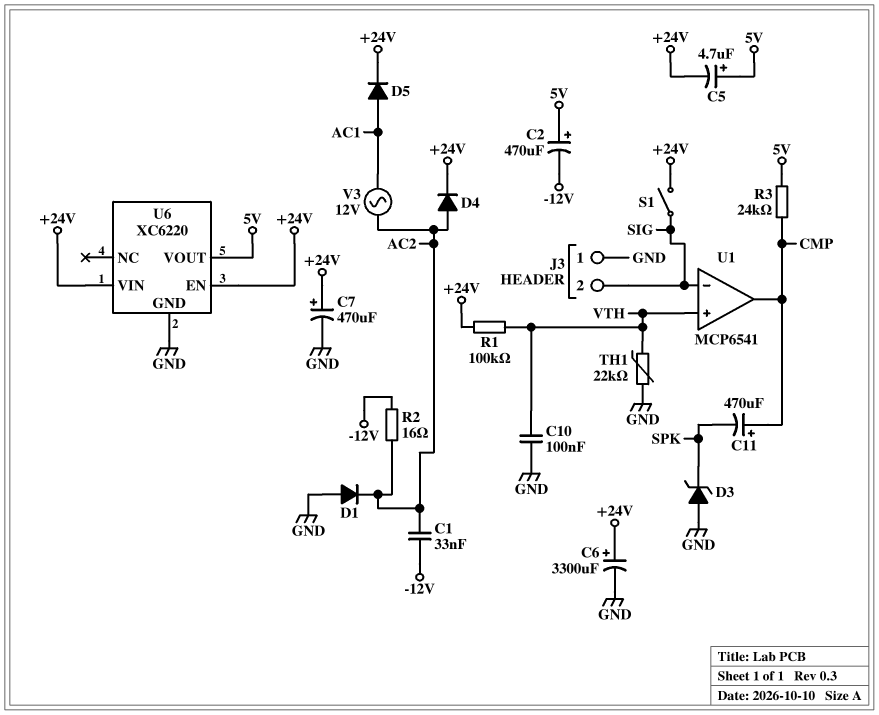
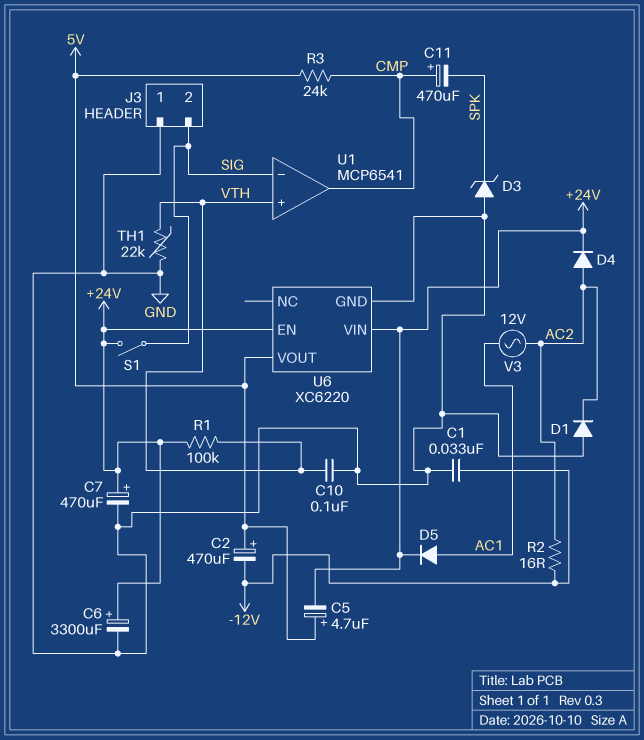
C1: 33nF (-12V, AC2) -> 33nF (-12V, GND)

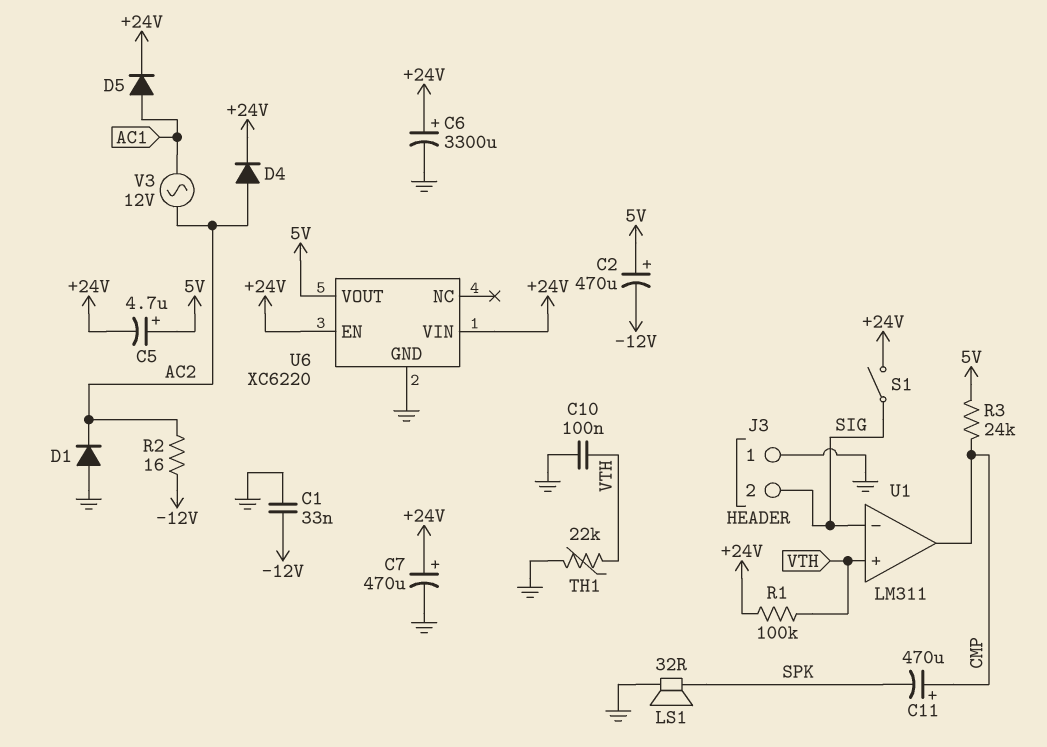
D3: zener (A GND, K SPK) -> none
LS1: none -> speaker 32R (GND, SPK)
U1: MCP6541 -> LM311

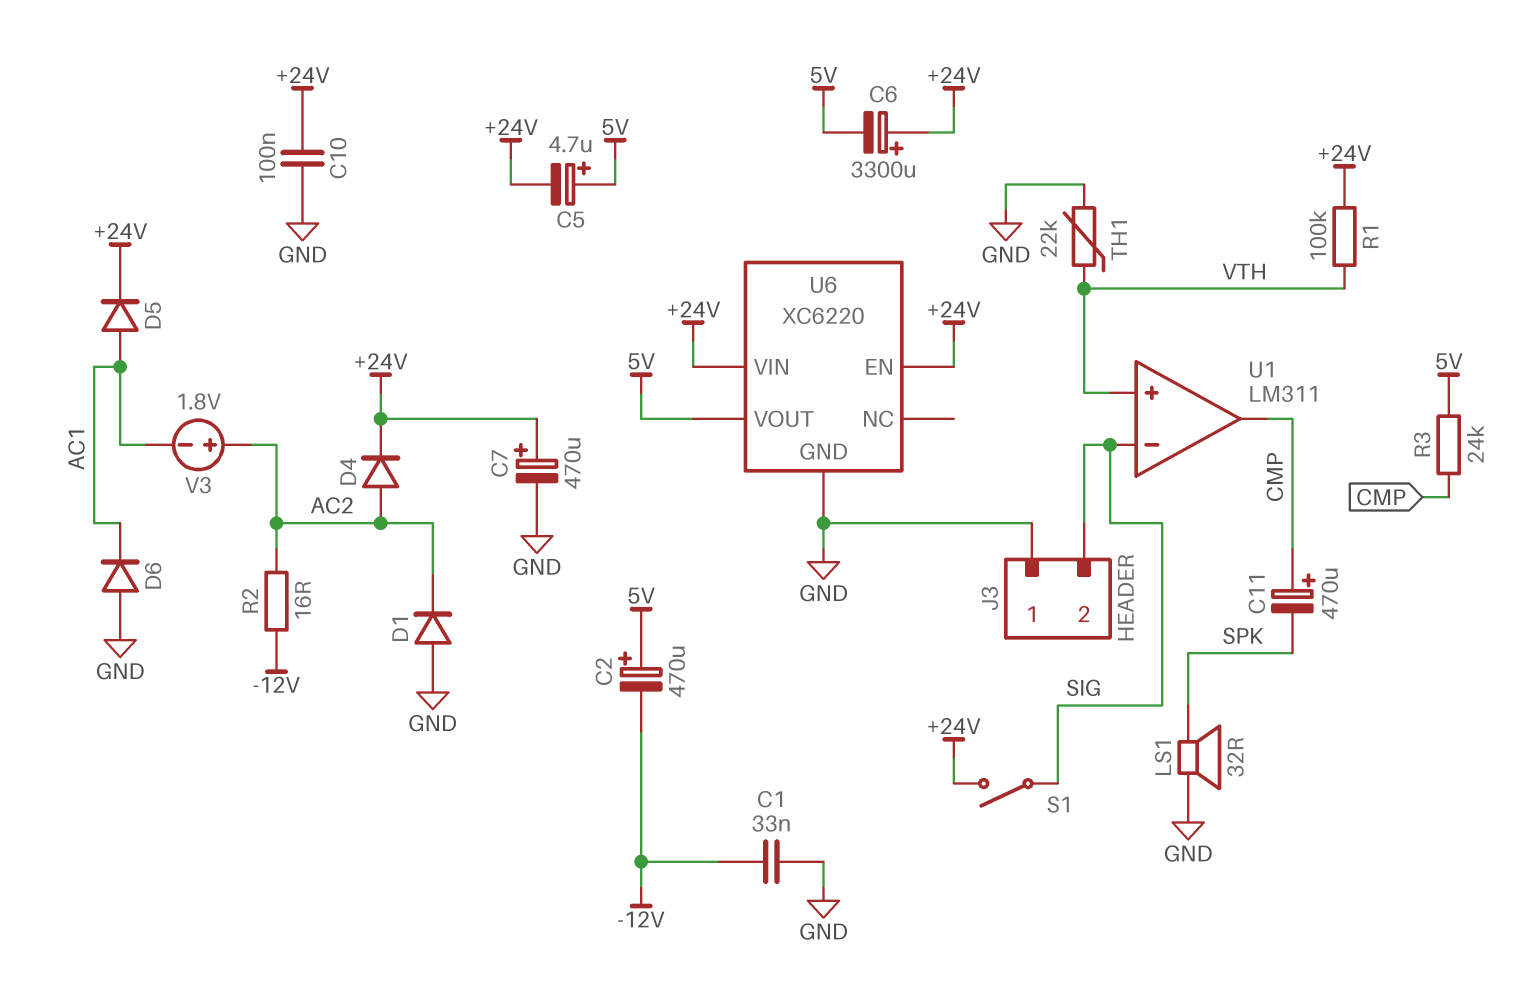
C6: 3300uF (plus +24V, minus GND) -> 3300uF (plus +24V, minus 5V)
C10: 100nF (GND, VTH) -> 100nF (+24V, GND)
D6: none -> diode (A GND, K AC1)
V3: AC 12V (AC1, AC2) -> 1.8V (plus AC2, minus AC1)

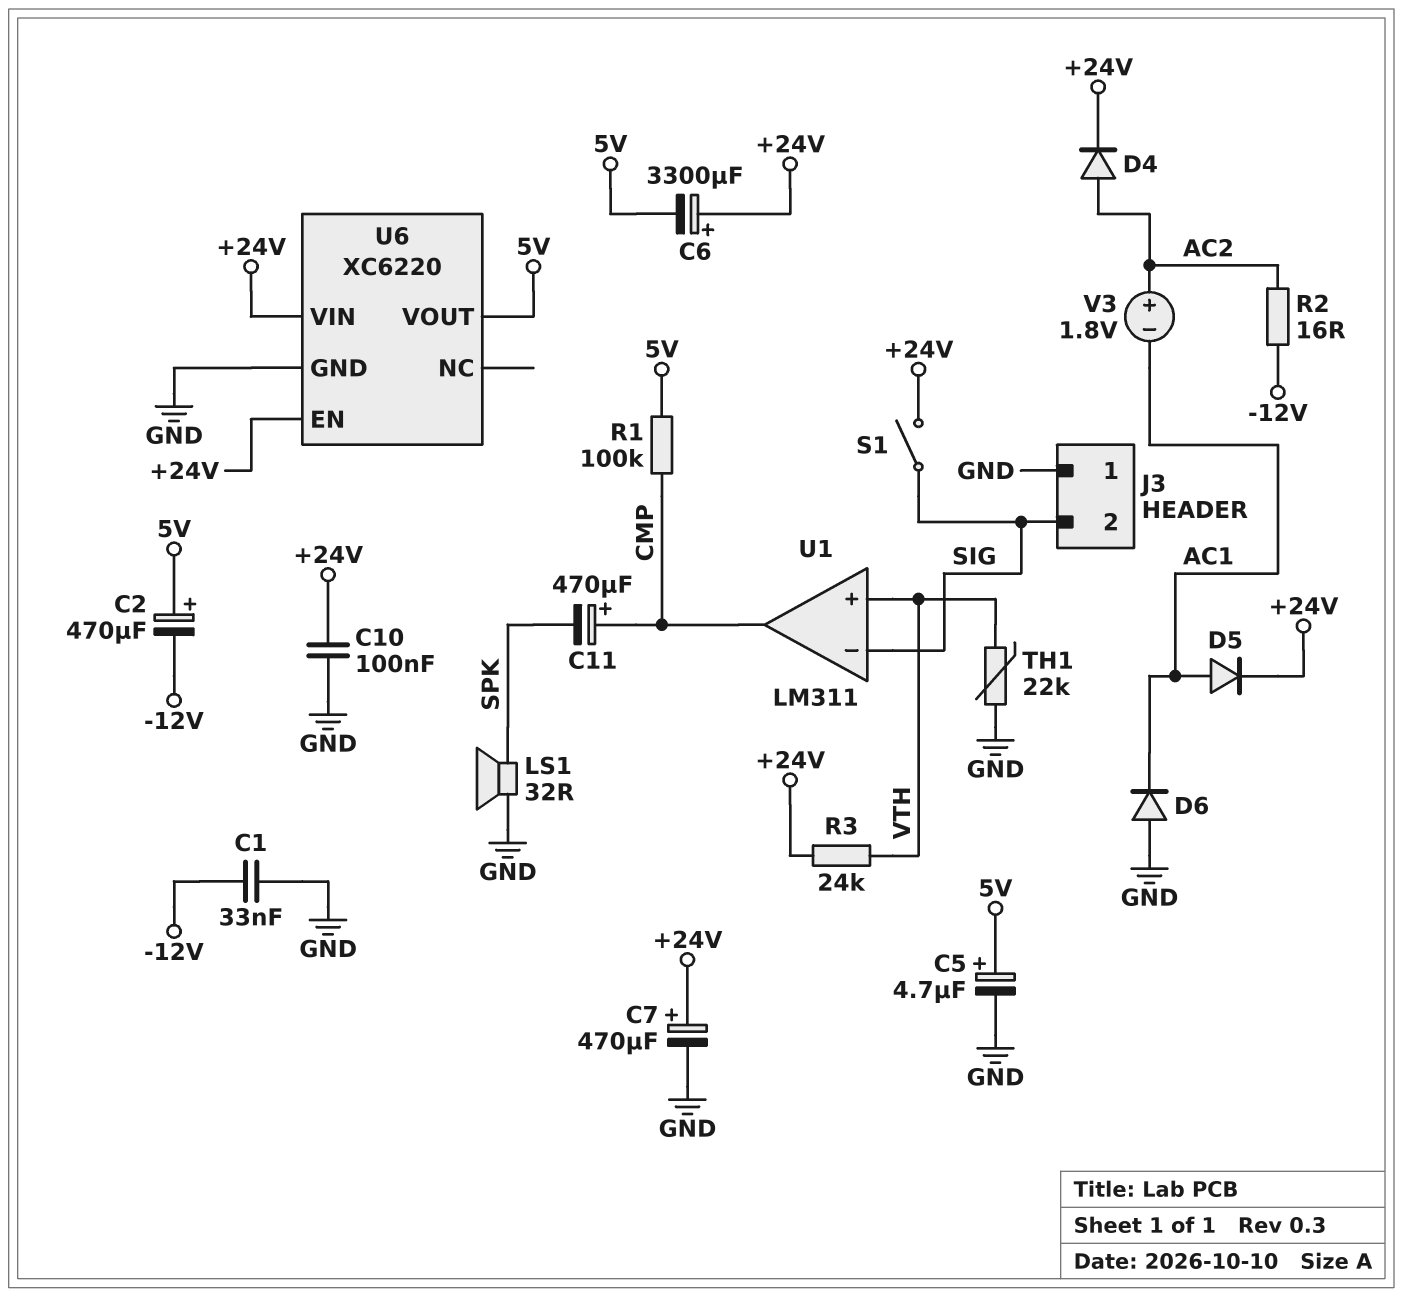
C5: 4.7uF (plus 5V, minus +24V) -> 4.7uF (plus 5V, minus GND)
D1: diode (A GND, K AC2) -> none
R1: 100k (+24V, VTH) -> 100k (5V, CMP)
R3: 24k (5V, CMP) -> 24k (+24V, VTH)

